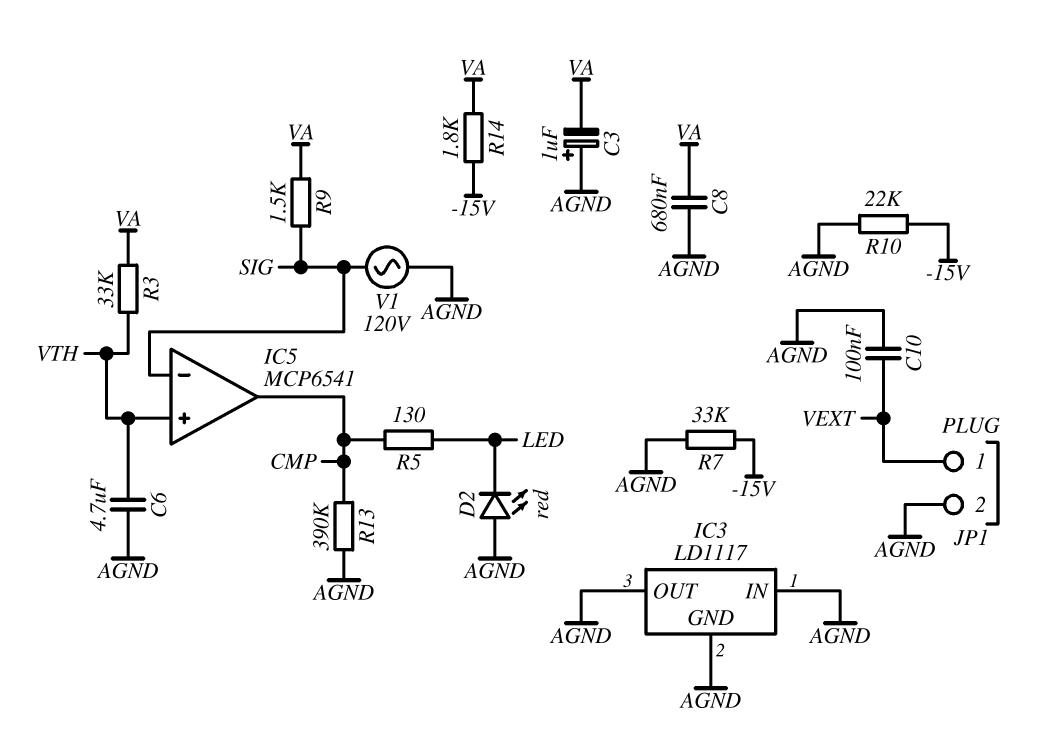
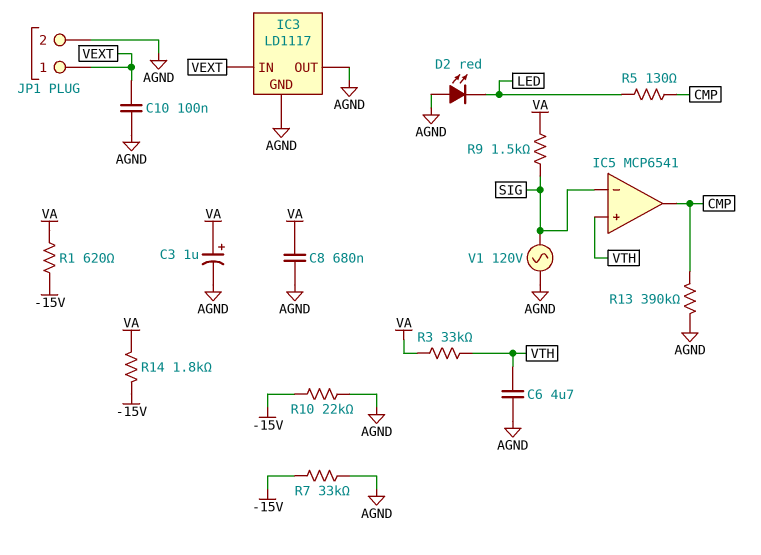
C3: 1uF (plus AGND, minus VA) -> 1uF (plus VA, minus AGND)
IC3 pin IN: AGND -> VEXT
R1: none -> 620 (-15V, VA)

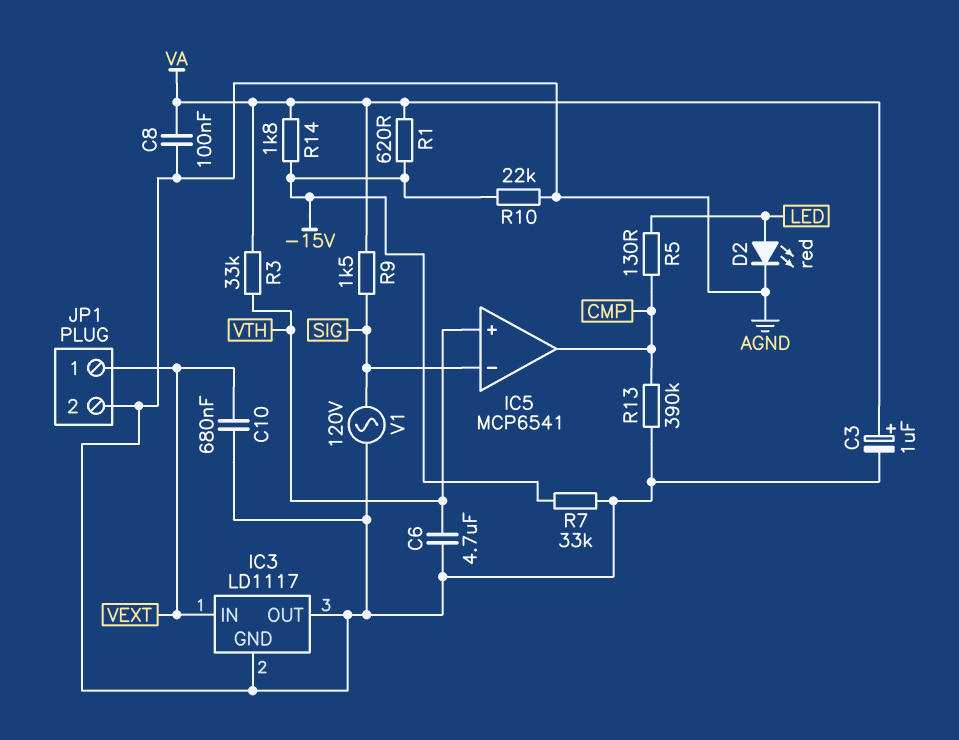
C8: 680nF (AGND, VA) -> 100nF (AGND, VA)
C10: 100nF (AGND, VEXT) -> 680nF (AGND, VEXT)
D2: LED red (A AGND, K LED) -> LED red (A LED, K AGND)

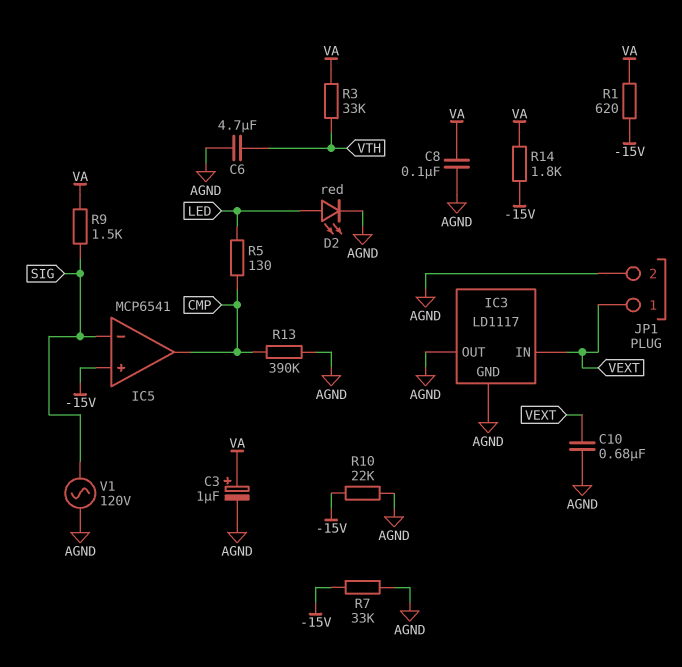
IC5 pin in+: VTH -> -15V

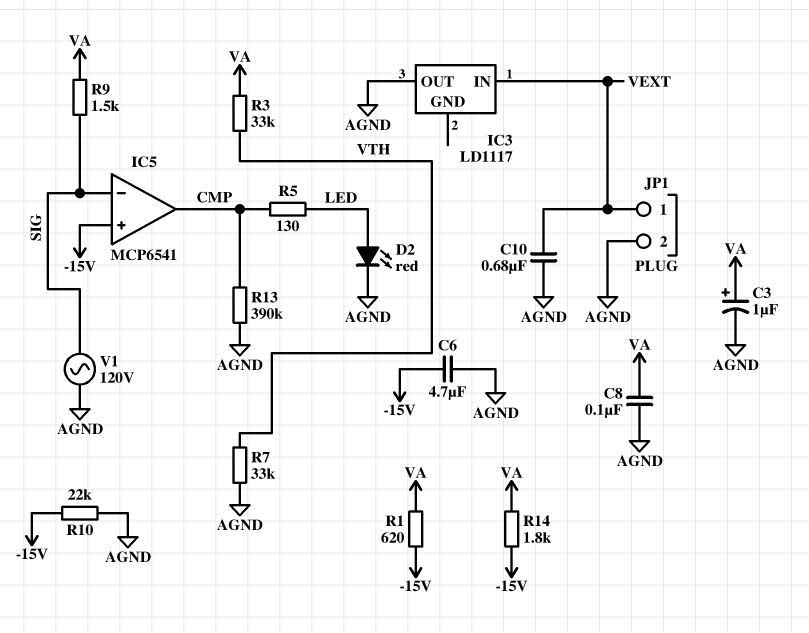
C6: 4.7uF (AGND, VTH) -> 4.7uF (-15V, AGND)
IC3 pin GND: AGND -> none
R7: 33k (-15V, AGND) -> 33k (AGND, VTH)

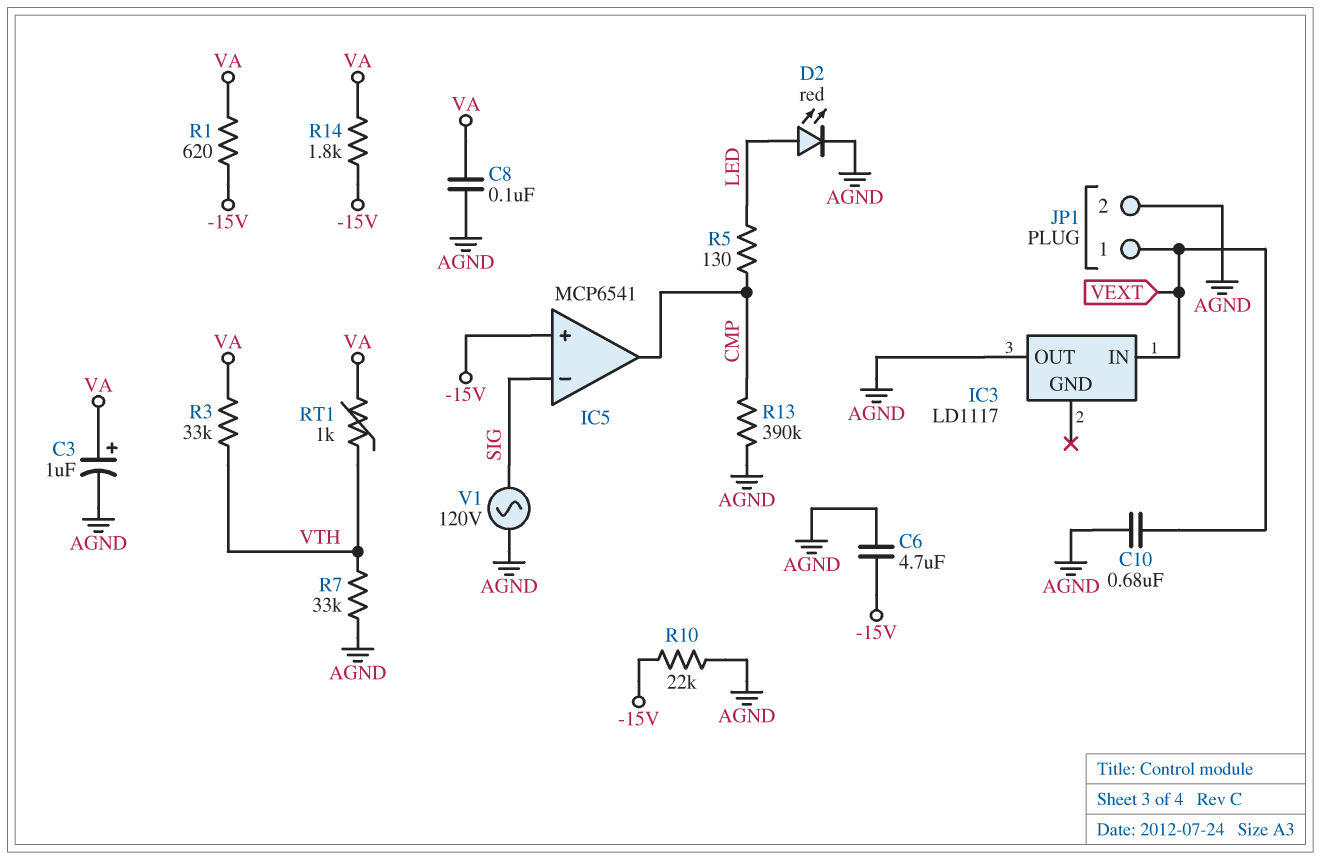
R9: 1.5k (SIG, VA) -> none
RT1: none -> 1k (VA, VTH)

